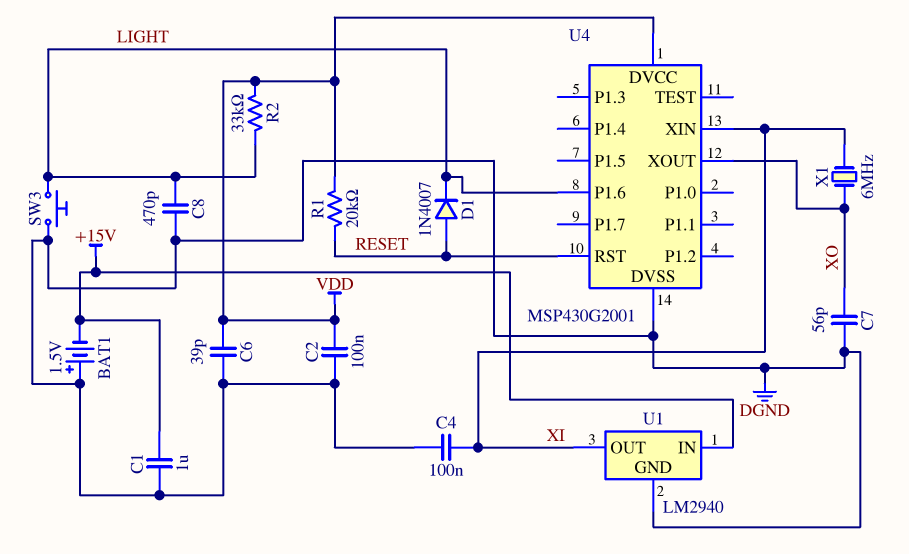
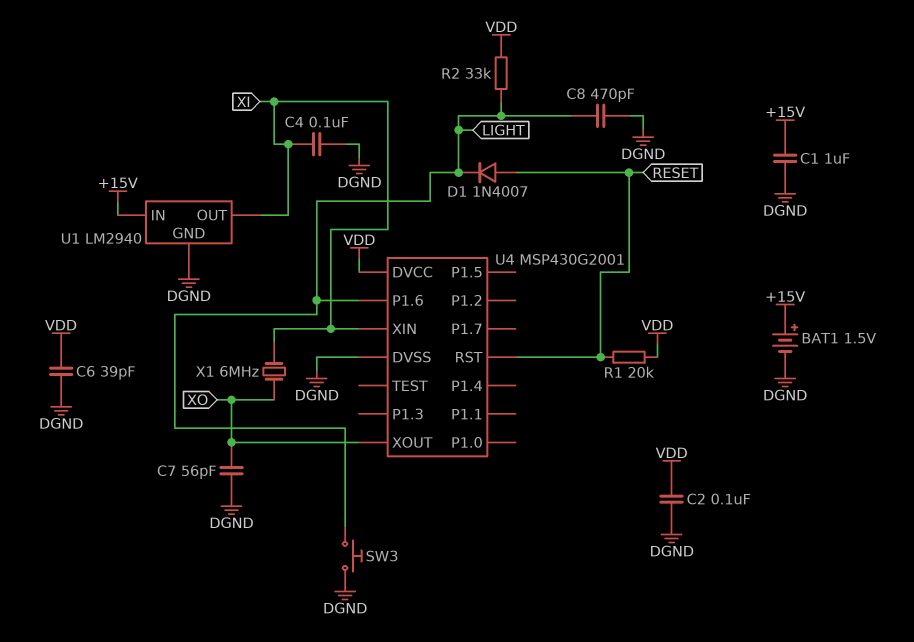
BAT1: 1.5V (plus DGND, minus +15V) -> 1.5V (plus +15V, minus DGND)

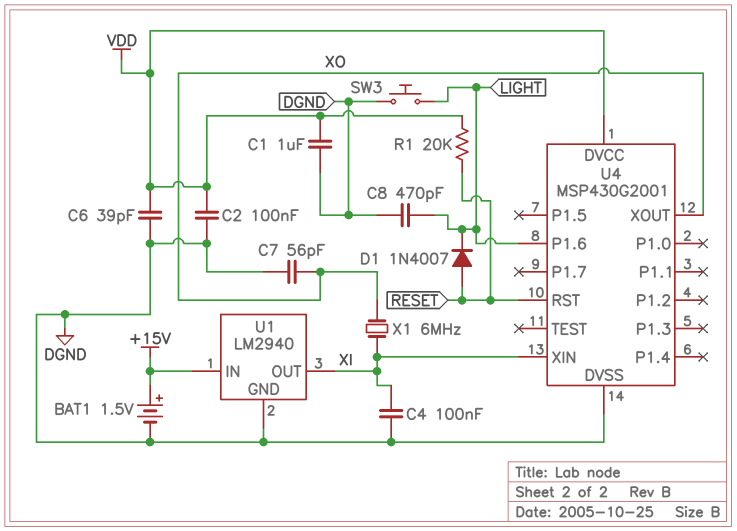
C1: 1uF (+15V, DGND) -> 1uF (DGND, VDD)
R2: 33k (LIGHT, VDD) -> none

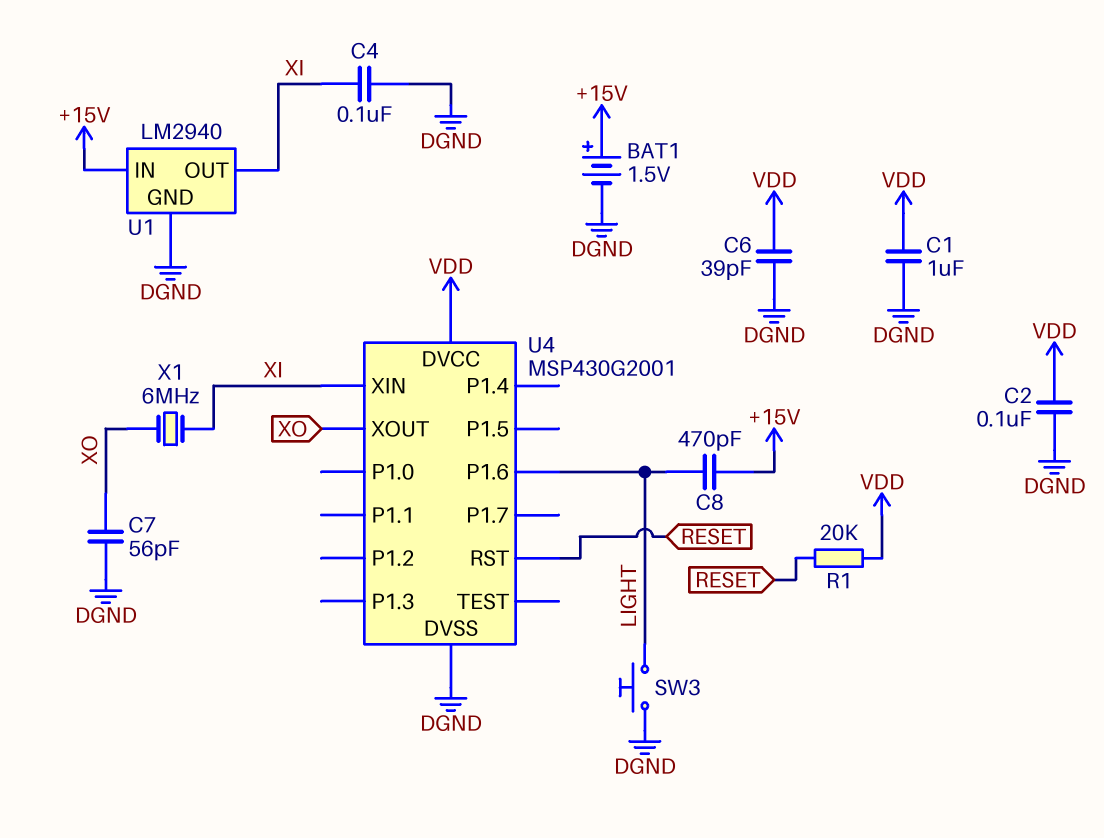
C8: 470pF (DGND, LIGHT) -> 470pF (+15V, LIGHT)
D1: diode 1N4007 (A RESET, K LIGHT) -> none

